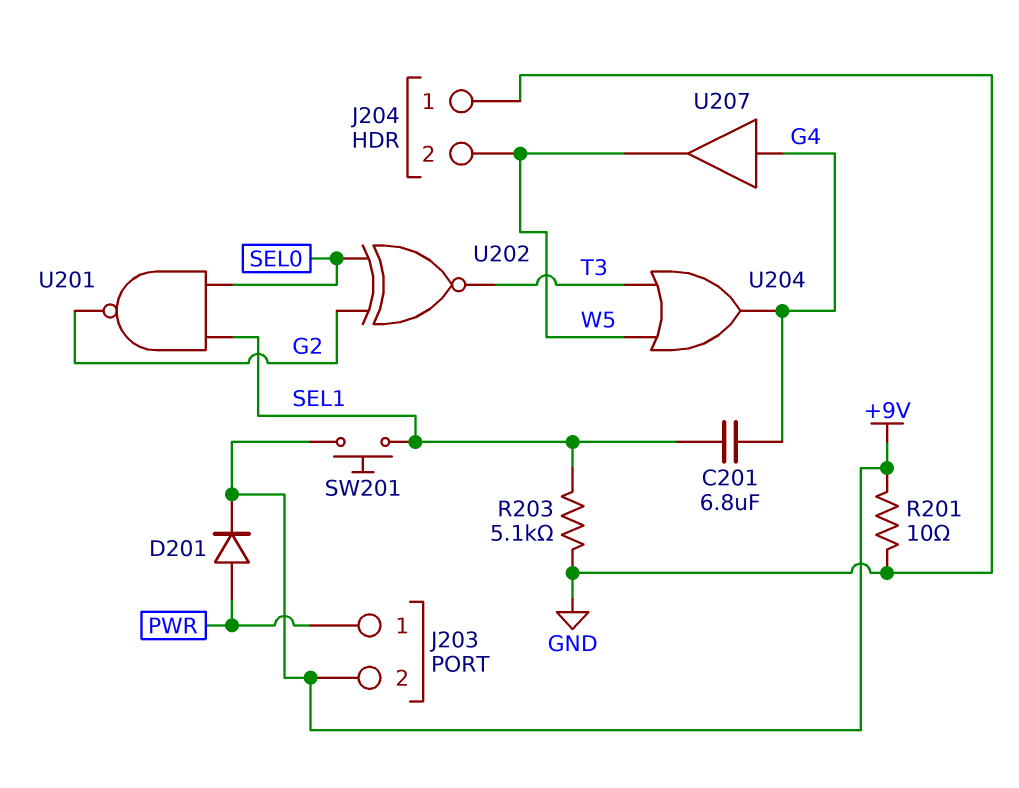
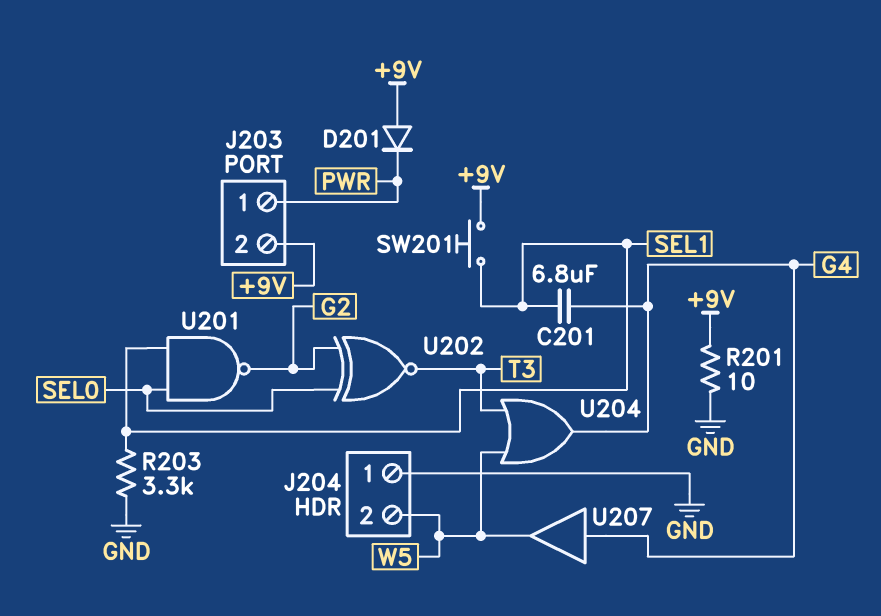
D201: diode (A PWR, K +9V) -> diode (A +9V, K PWR)
R203: 5.1k (GND, SEL1) -> 3.3k (GND, SEL1)

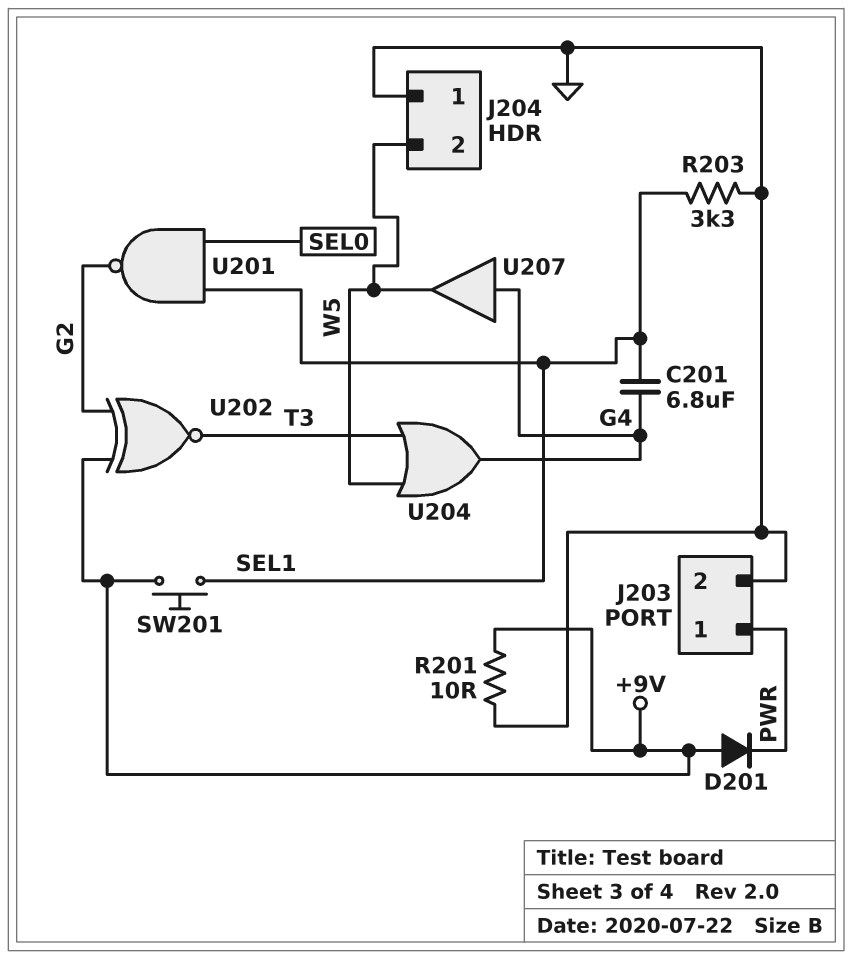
J203 pin 2: +9V -> GND
U202: XNOR (in G2, in SEL0, out T3) -> XNOR (in +9V, in G2, out T3)

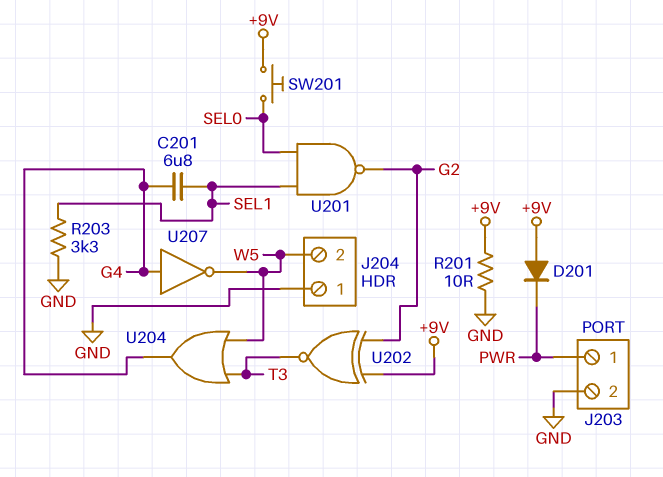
SW201: button (+9V, SEL1) -> button (+9V, SEL0)
U207: buffer (in G4, out W5) -> NOT (in G4, out W5)

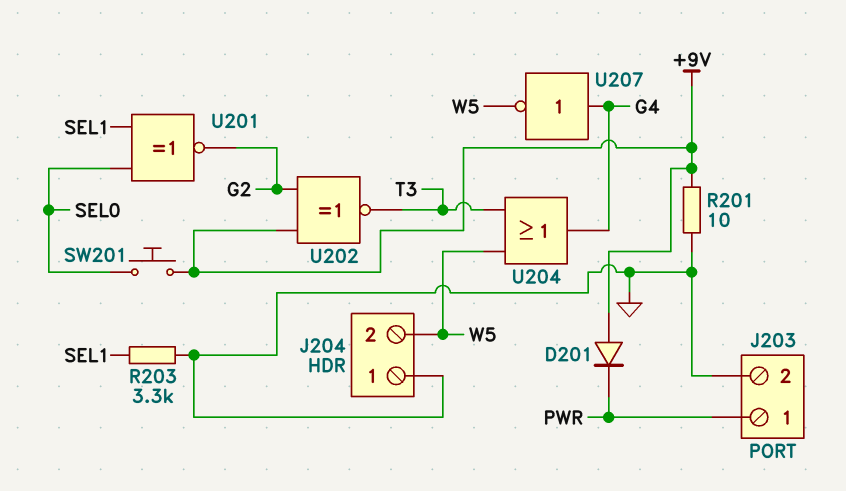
C201: 6.8uF (G4, SEL1) -> none
U201: NAND (in SEL0, in SEL1, out G2) -> XNOR (in SEL0, in SEL1, out G2)

